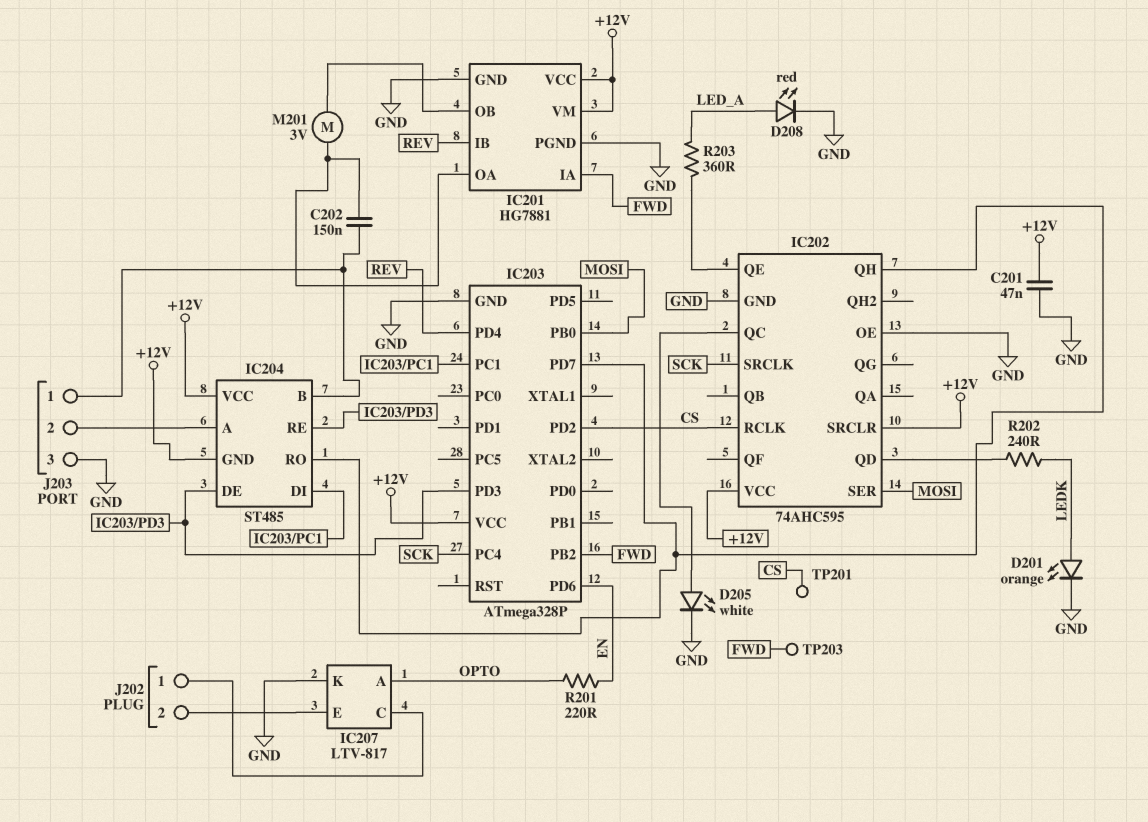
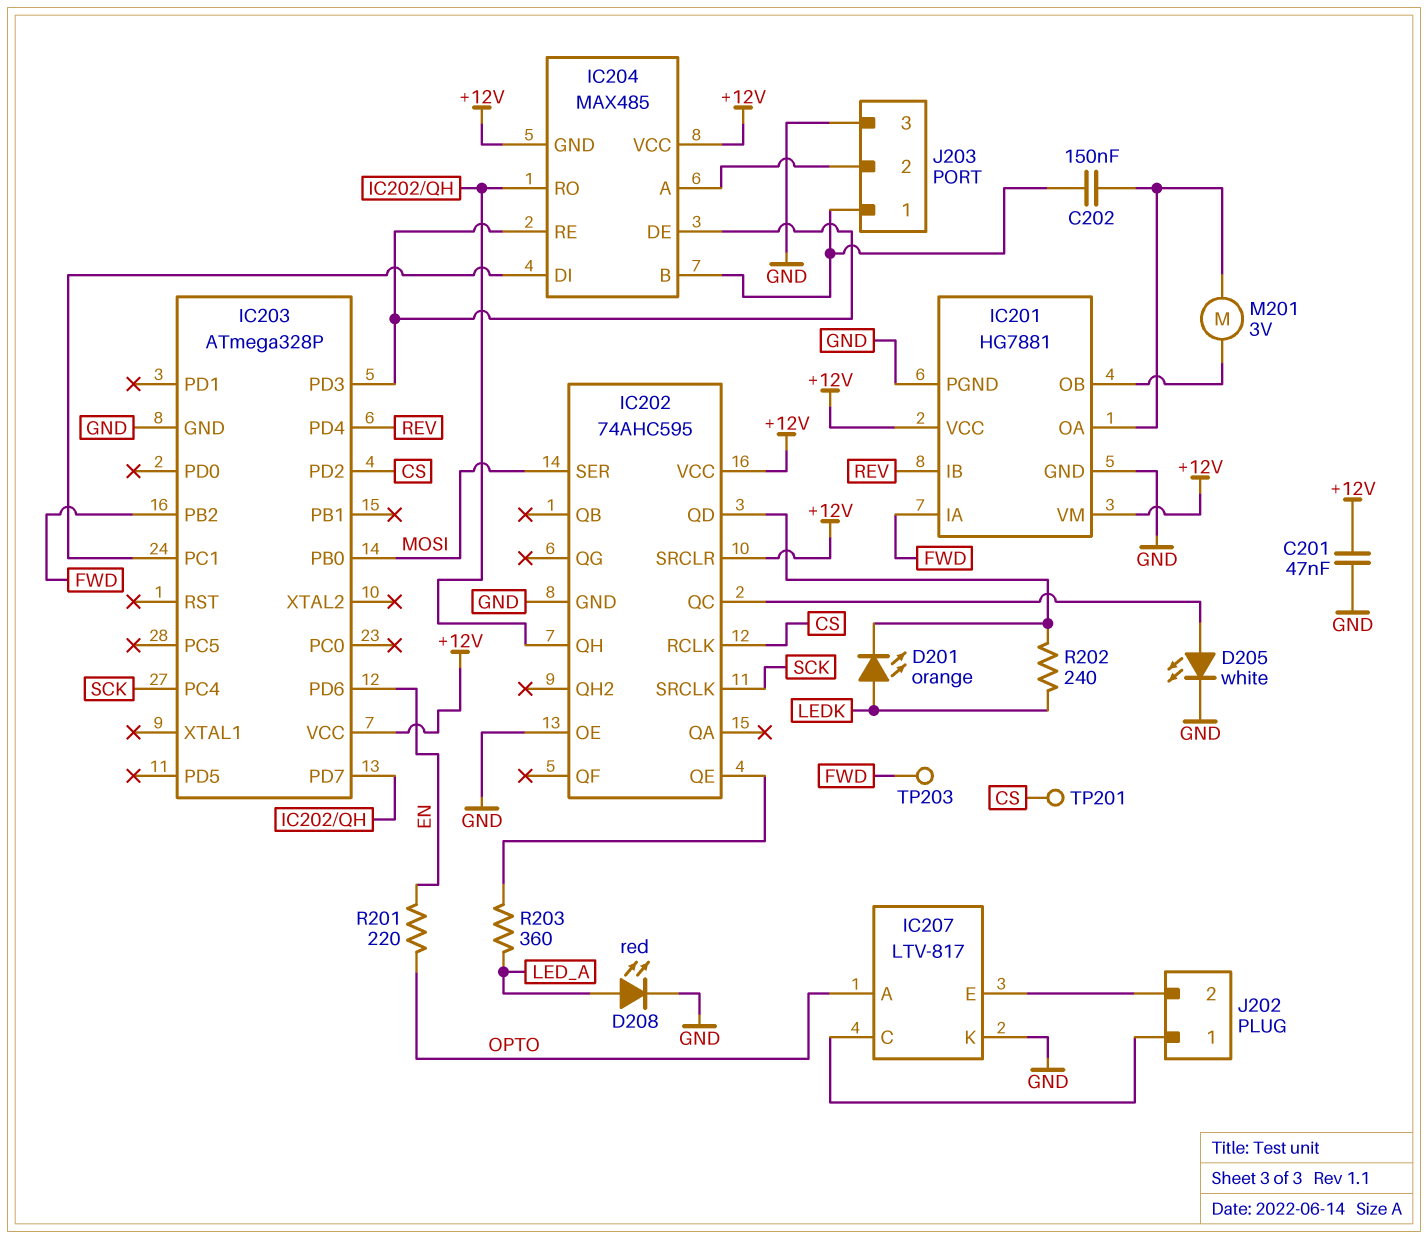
D201: LED orange (A LEDK, K GND) -> LED orange (A LEDK, K IC202/QD)
IC204: ST485 -> MAX485

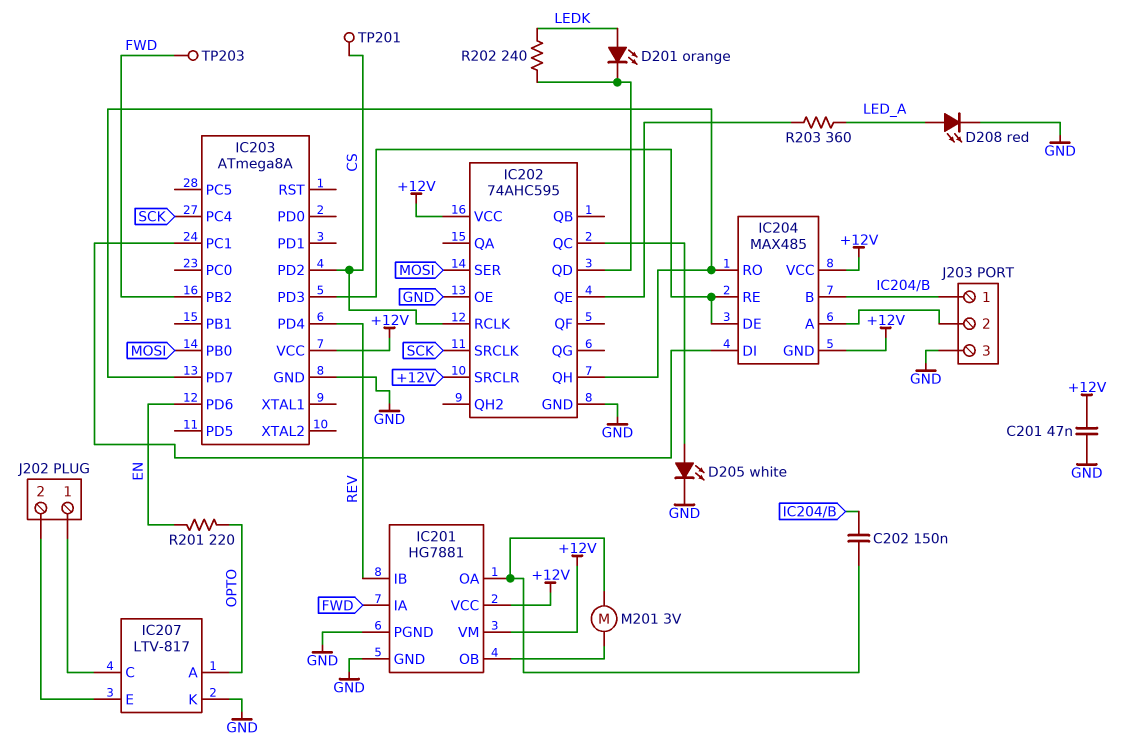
IC203: ATmega328P -> ATmega8A

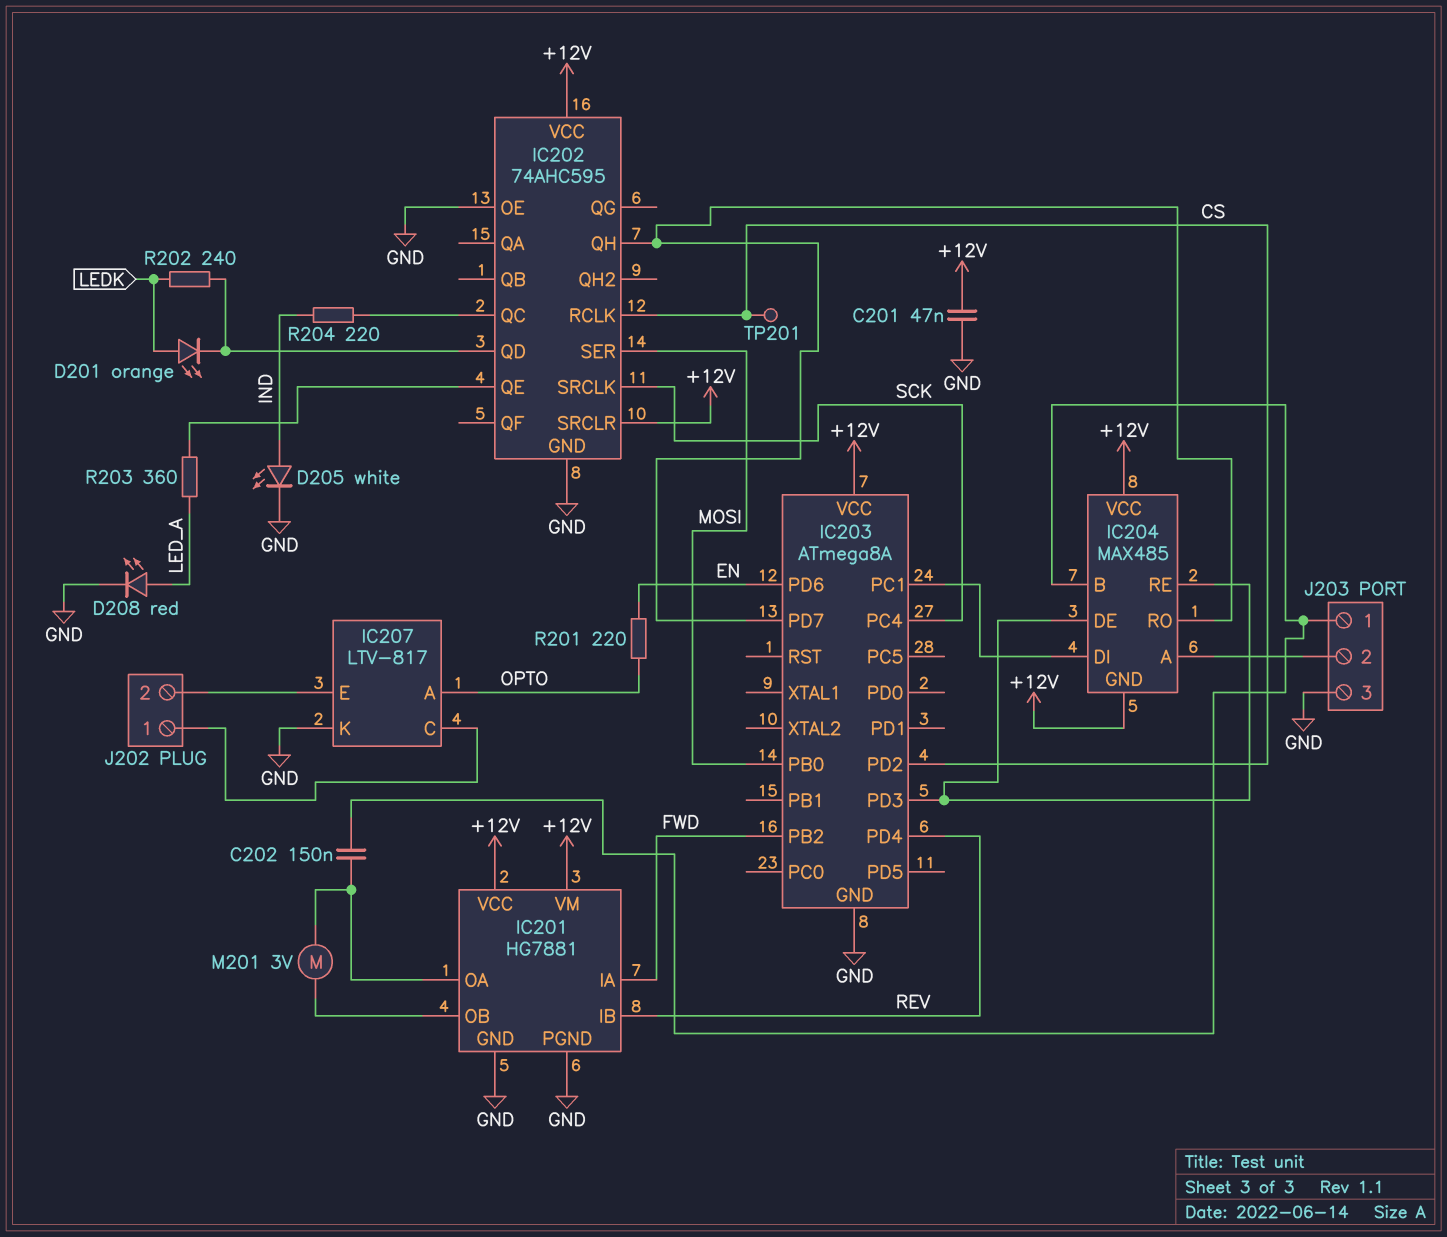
D205: LED white (A IC202/QC, K GND) -> LED white (A IND, K GND)
R204: none -> 220 (IC202/QC, IND)
TP203: test point (FWD) -> none

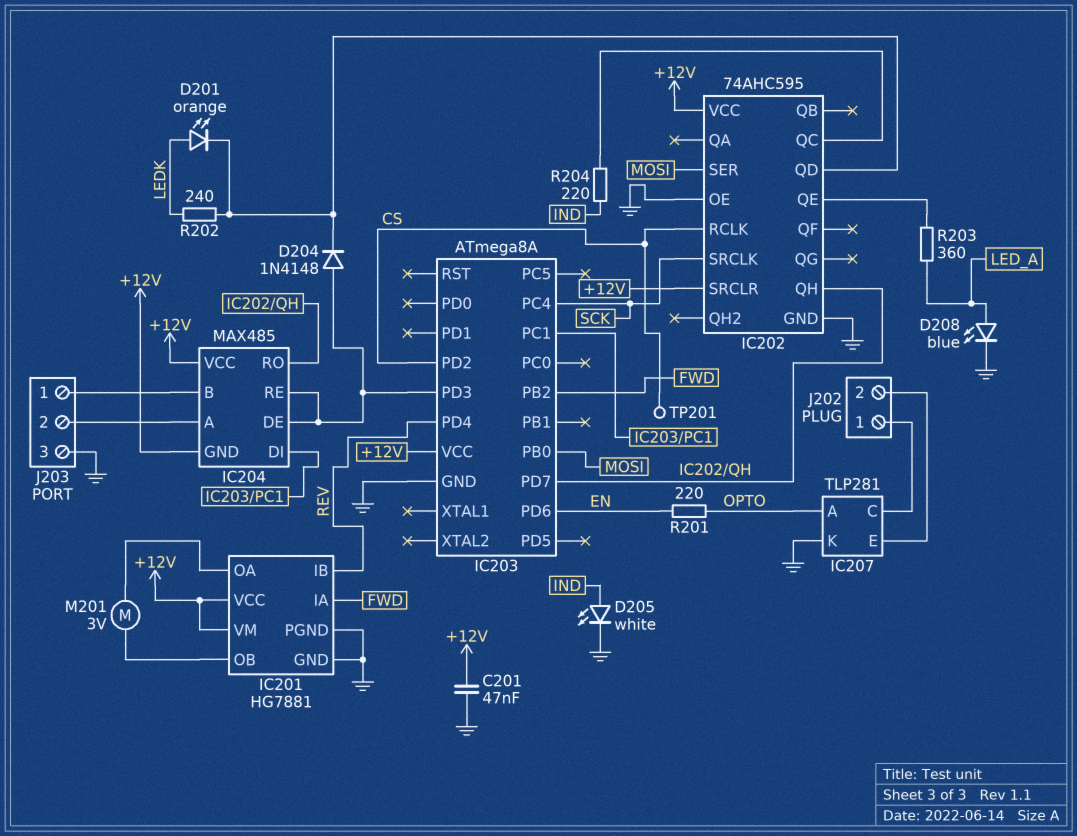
C202: 150nF (IC201/OA, IC204/B) -> none
D204: none -> diode 1N4148 (A IC203/PD3, K IC202/QD)
D208: LED red (A LED_A, K GND) -> LED blue (A LED_A, K GND)
IC207: LTV-817 -> TLP281

